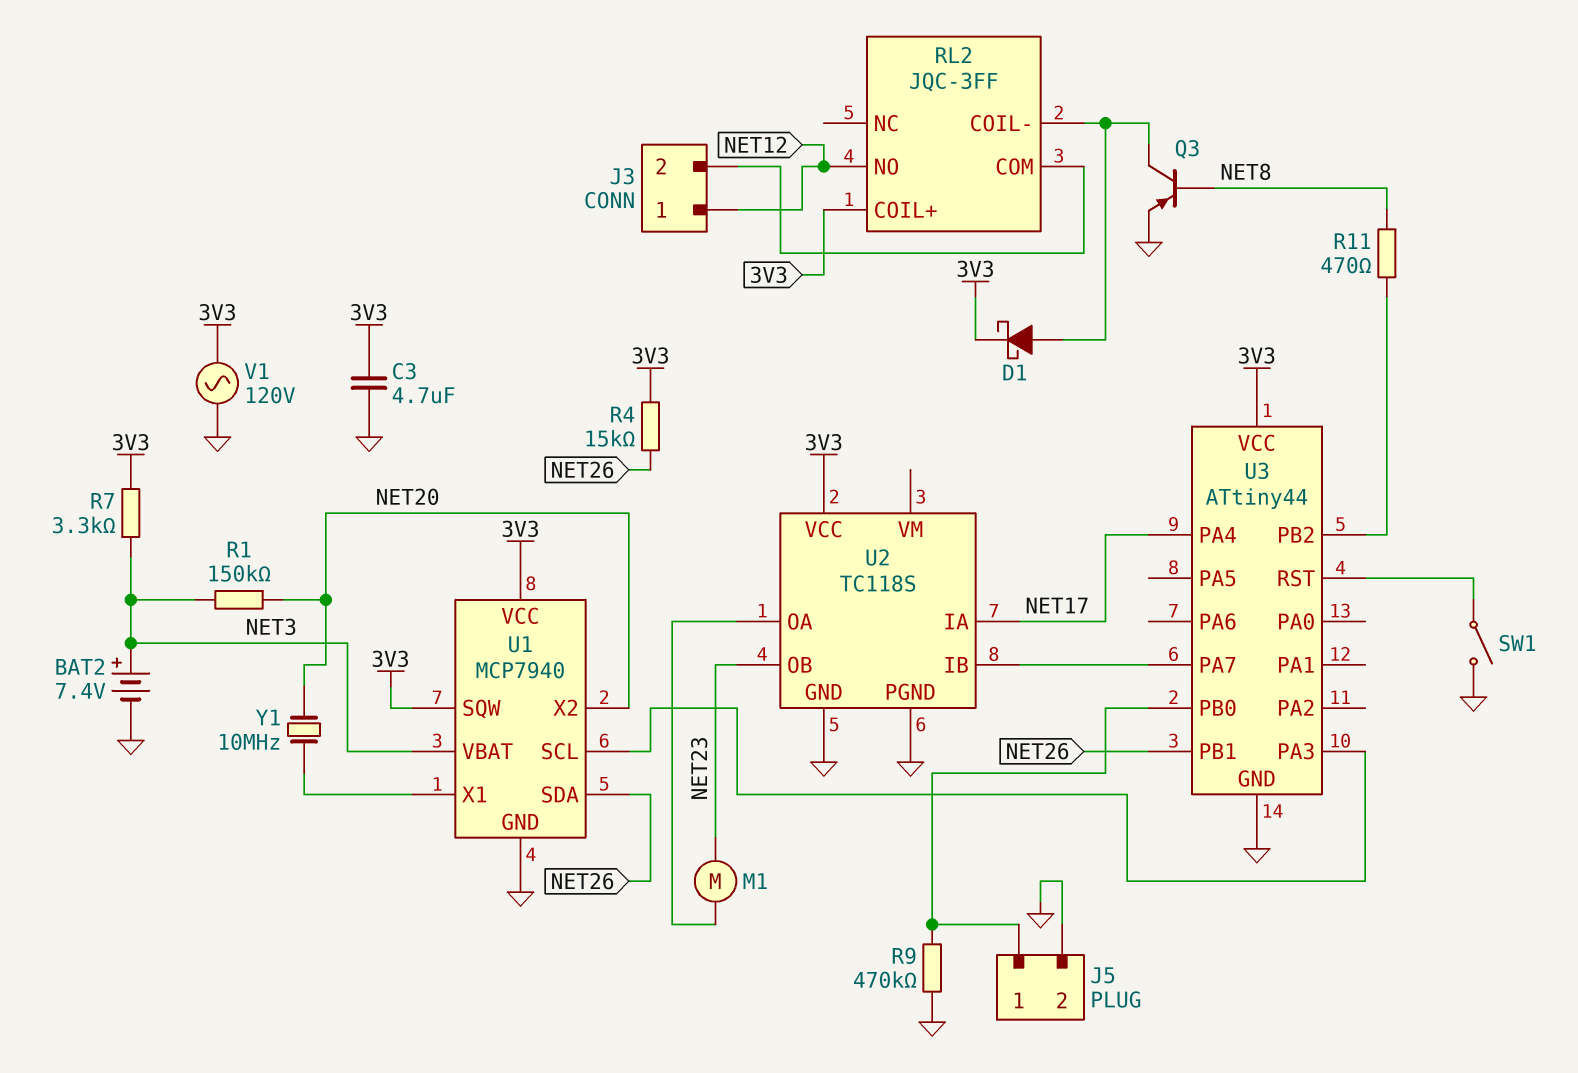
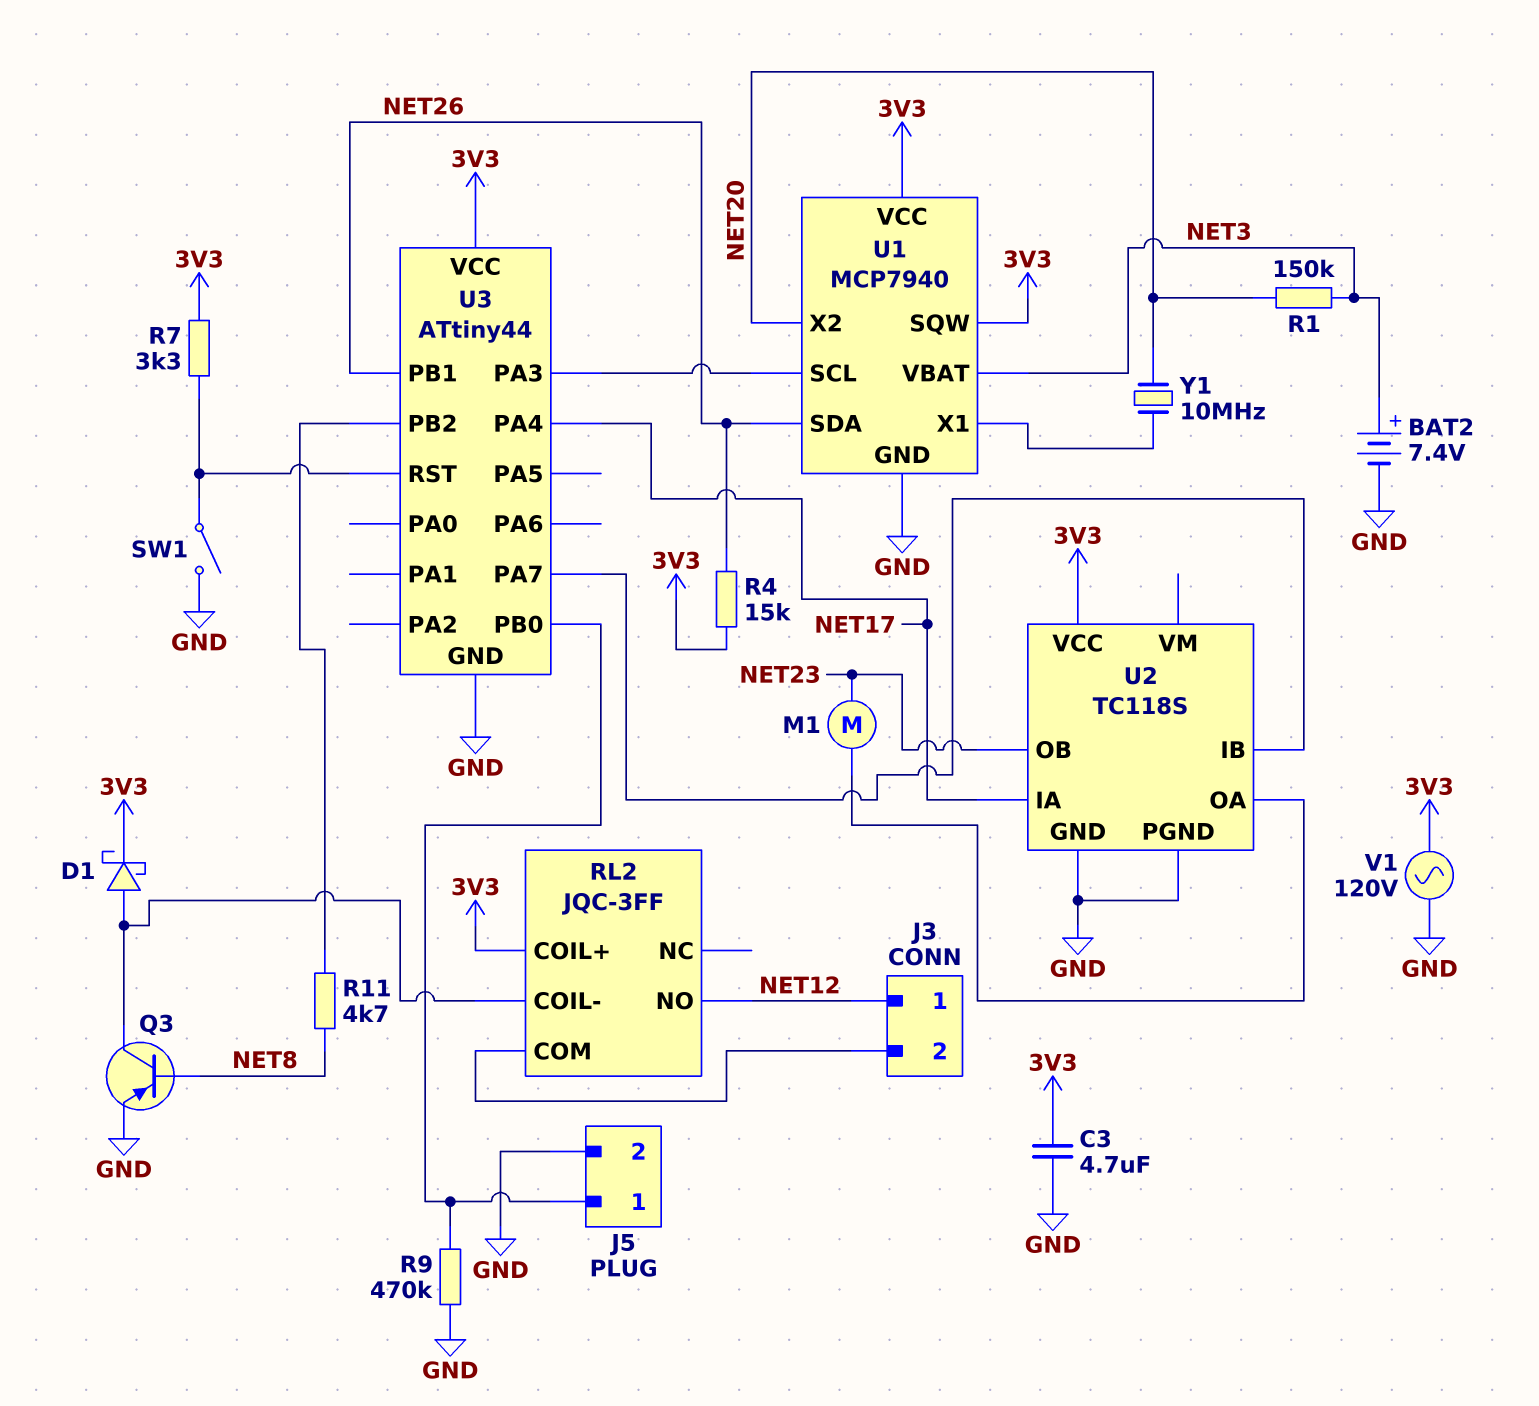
R7: 3.3k (3V3, NET3) -> 3.3k (3V3, U3/RST)
R11: 470 (NET8, U3/PB2) -> 4.7k (NET8, U3/PB2)

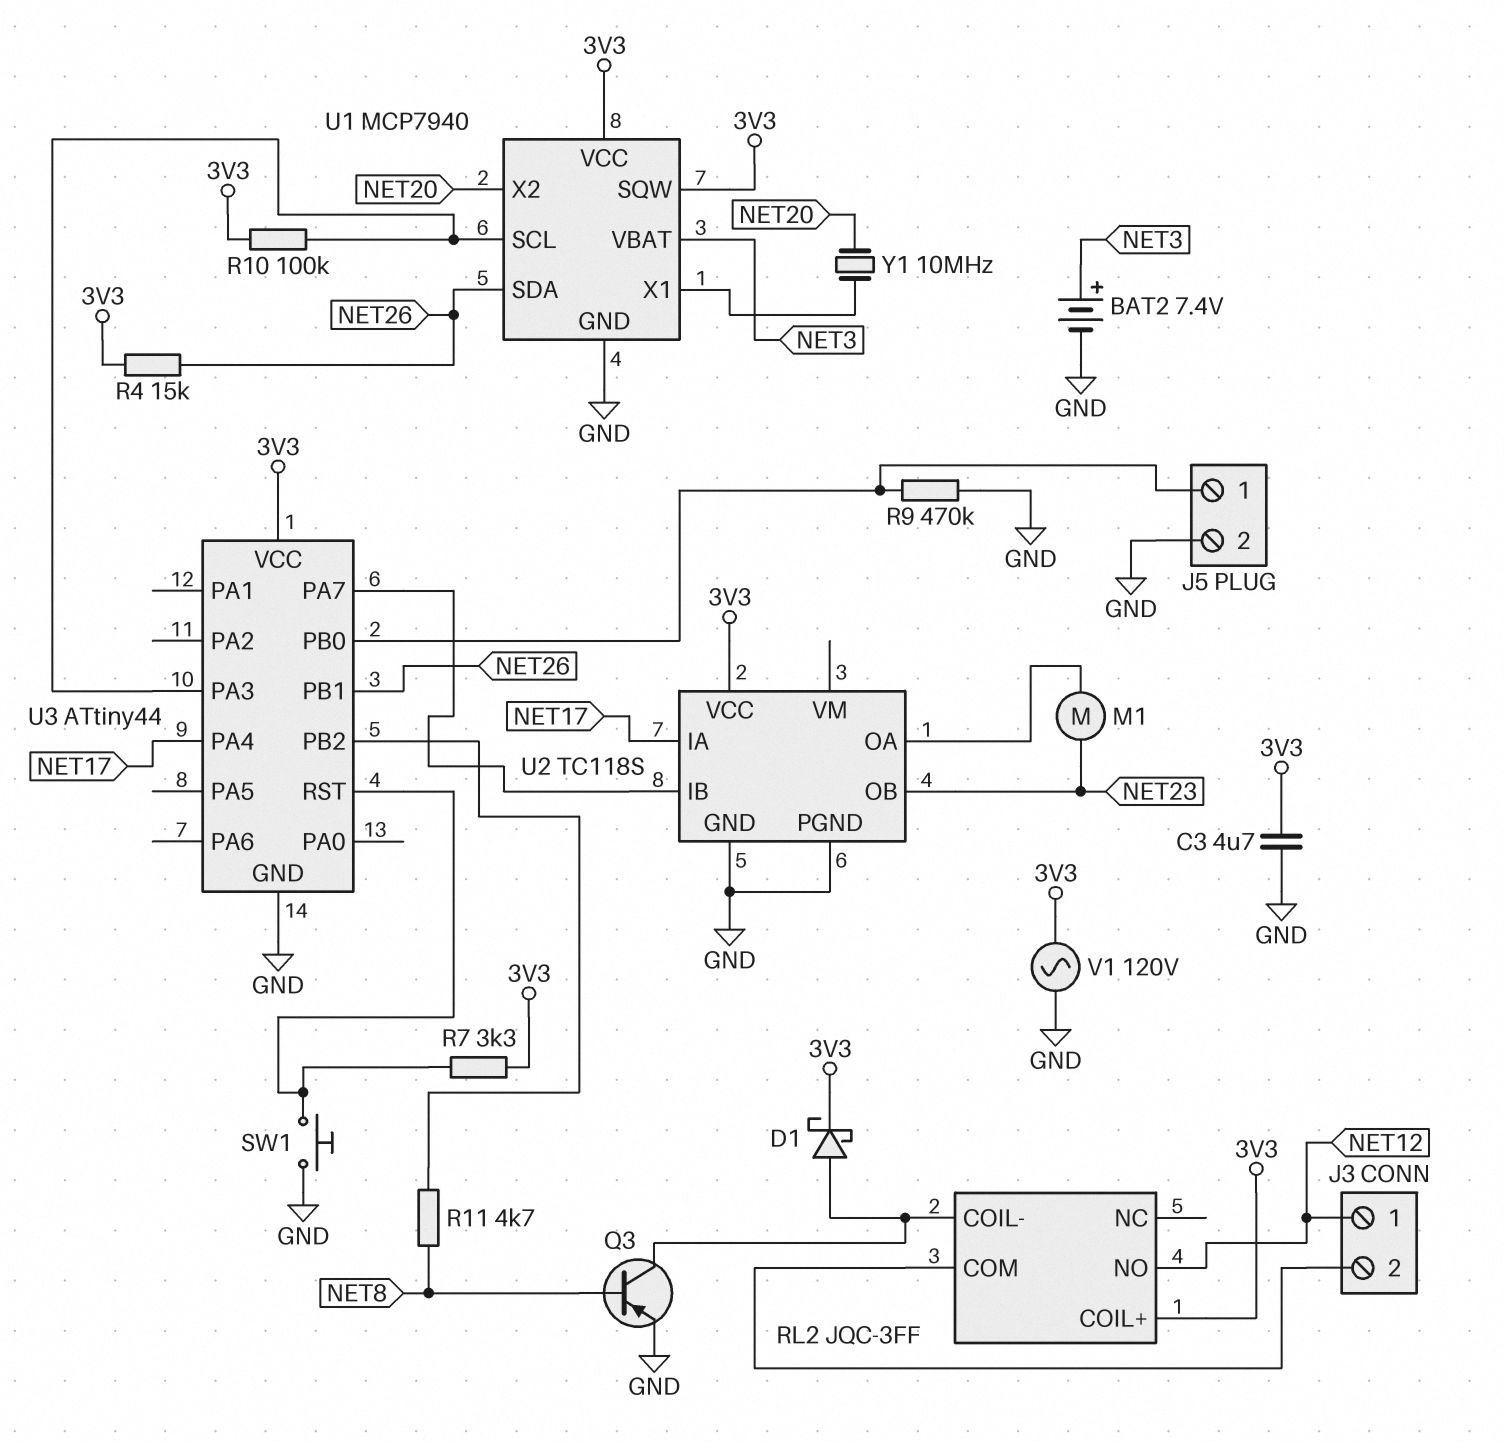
R1: 150k (NET3, NET20) -> none
R10: none -> 100k (3V3, U1/SCL)
SW1: switch (GND, U3/RST) -> button (GND, U3/RST)

